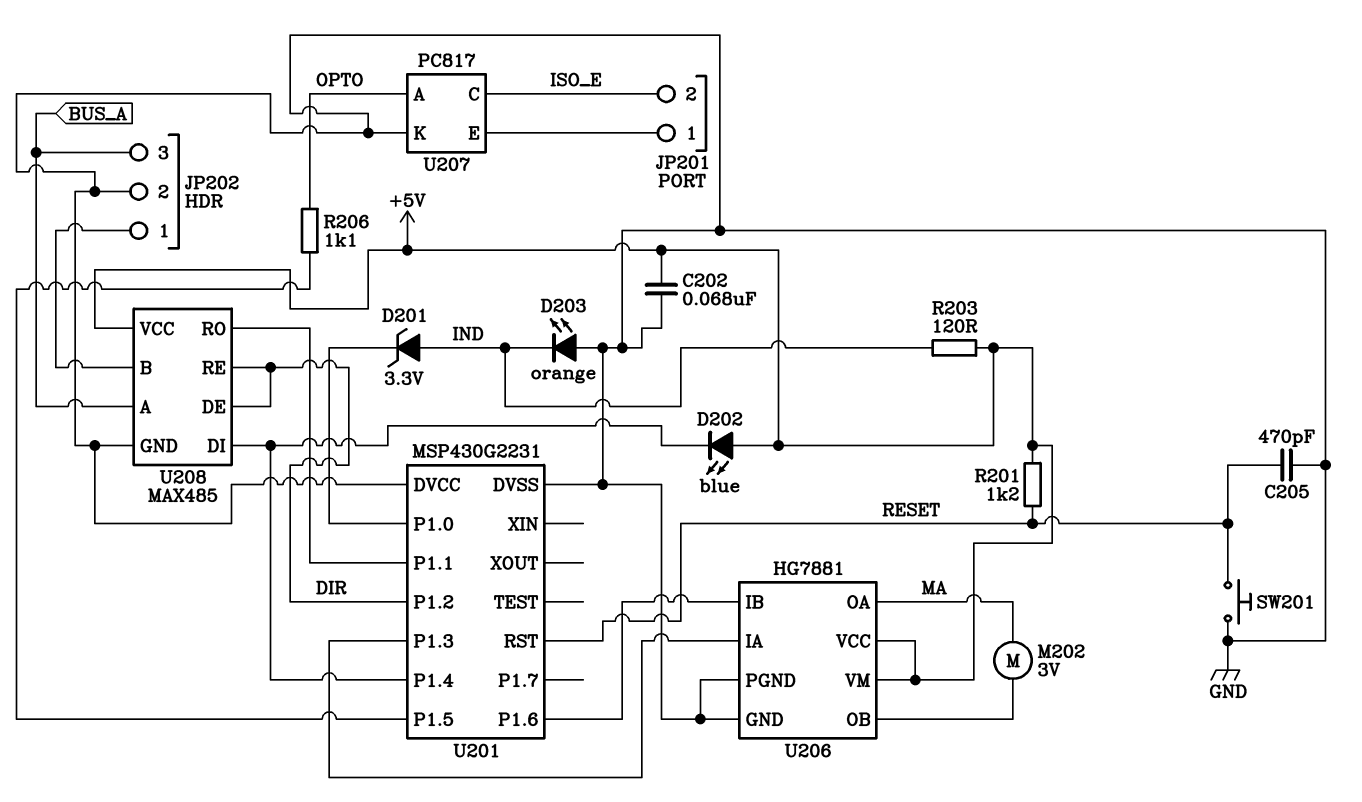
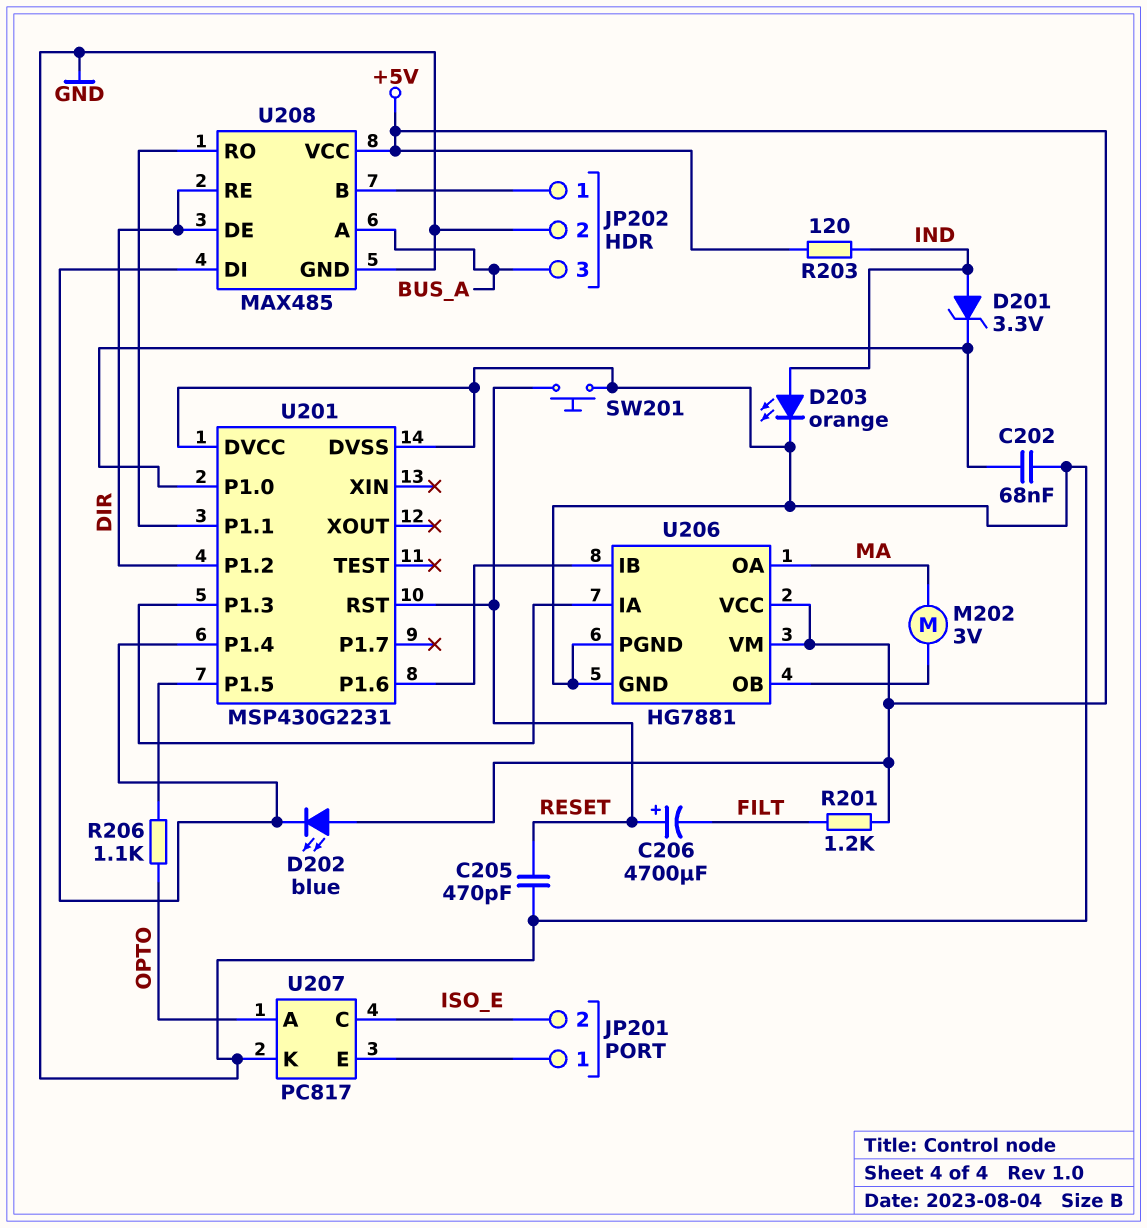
C202: 68nF (+5V, GND) -> 68nF (GND, U201/P1.0)
C206: none -> 4700uF (plus RESET, minus FILT)
D203: LED orange (A GND, K IND) -> LED orange (A IND, K GND)
R201: 1.2k (+5V, RESET) -> 1.2k (+5V, FILT)

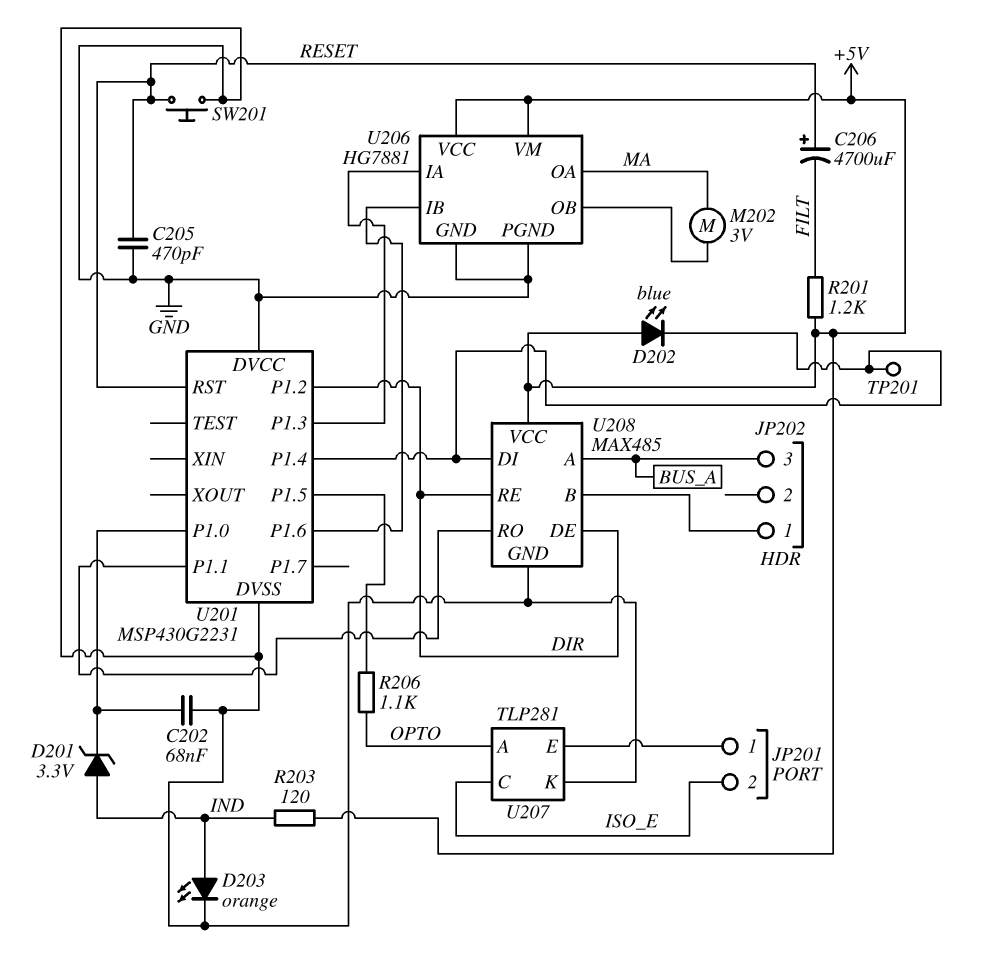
JP202 pin 2: GND -> none
TP201: none -> test point (U201/P1.4)
U207: PC817 -> TLP281

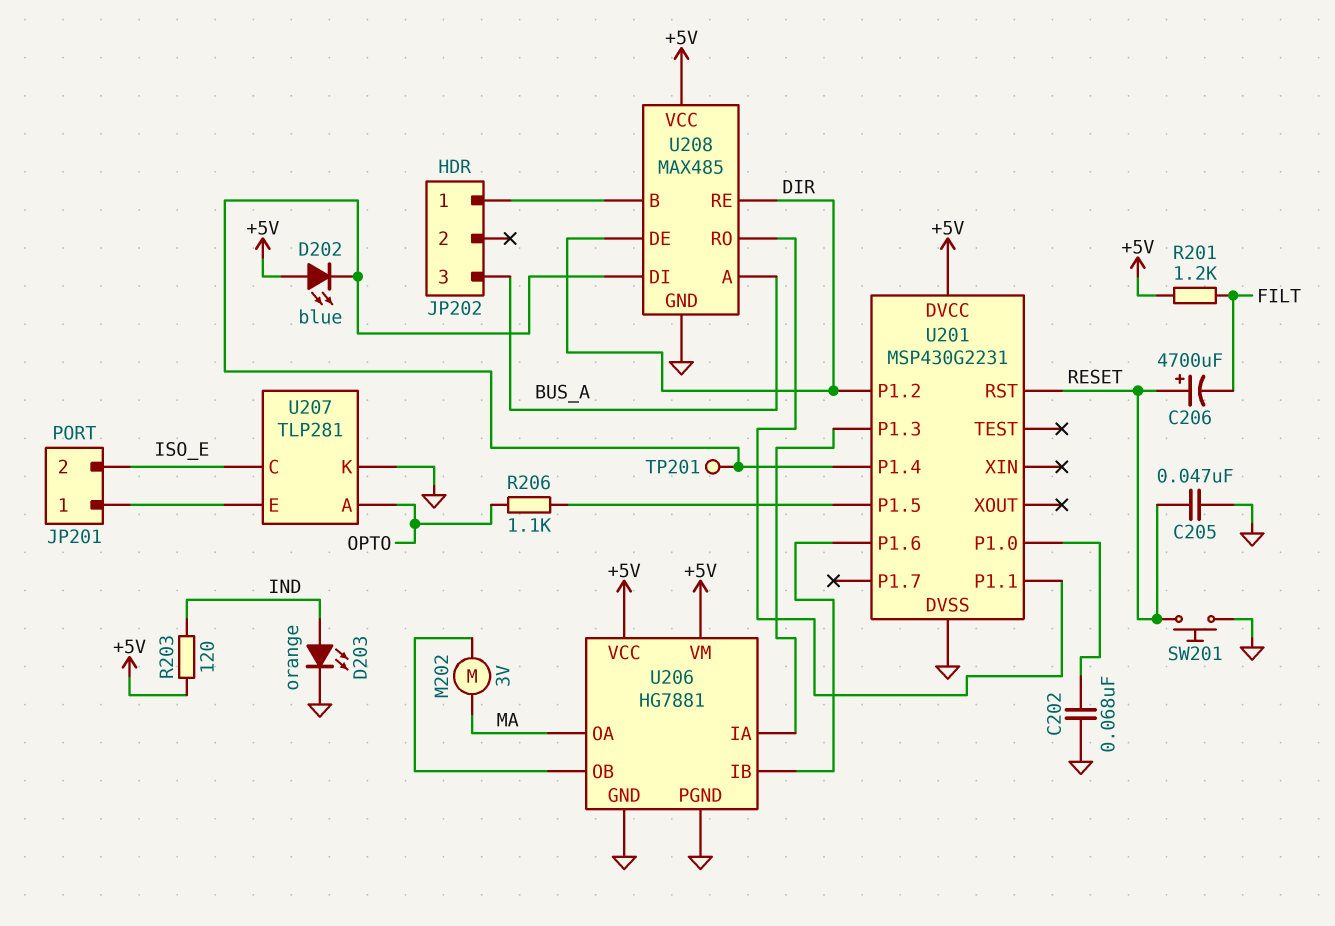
C205: 470pF (GND, RESET) -> 47nF (GND, RESET)
D201: zener 3.3V (A IND, K U201/P1.0) -> none
U201 pin DVCC: GND -> +5V

